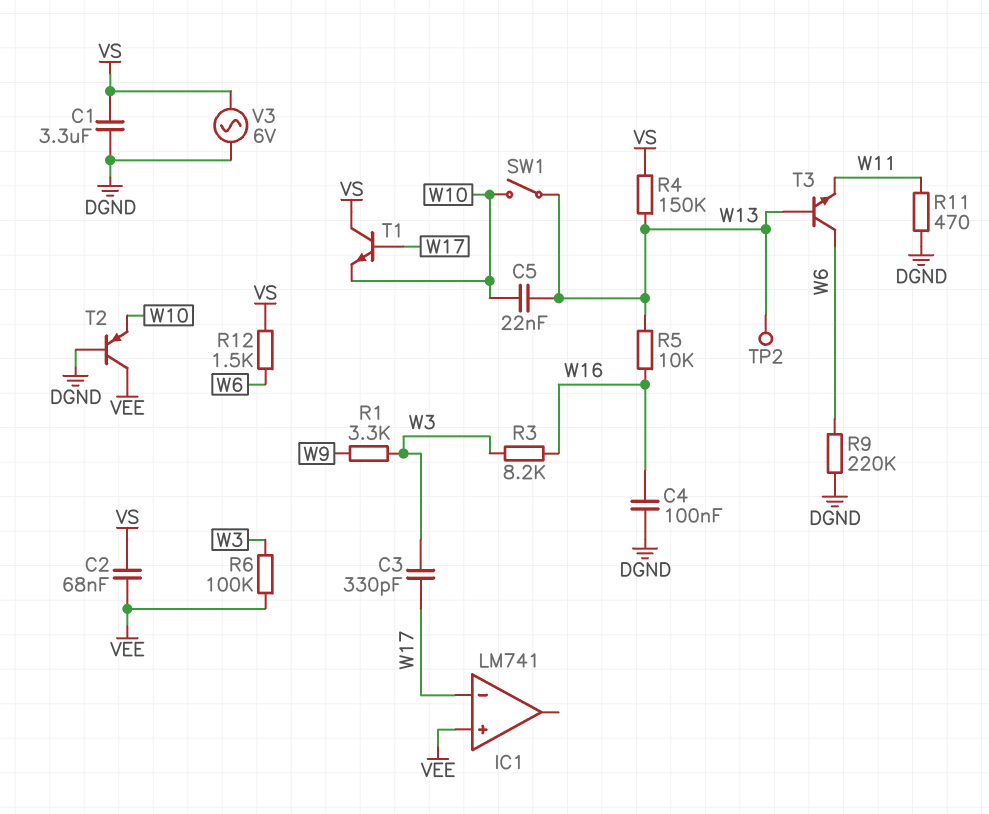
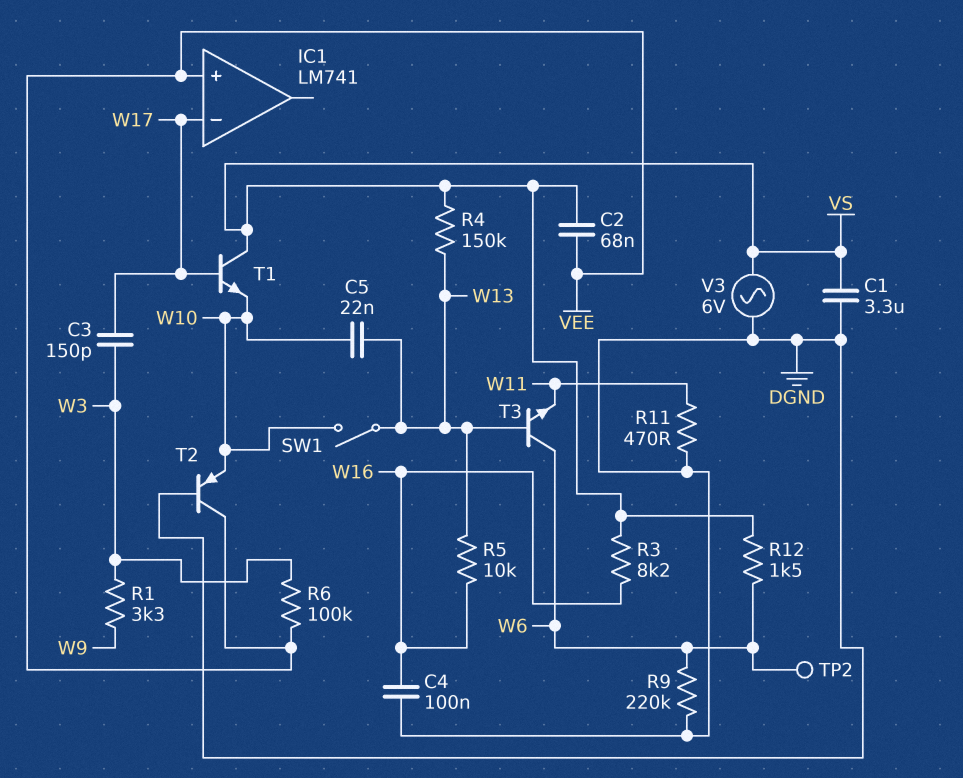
C3: 330pF (W3, W17) -> 150pF (W3, W17)
R3: 8.2k (W3, W16) -> 8.2k (VS, W16)
TP2: test point (W13) -> test point (W6)

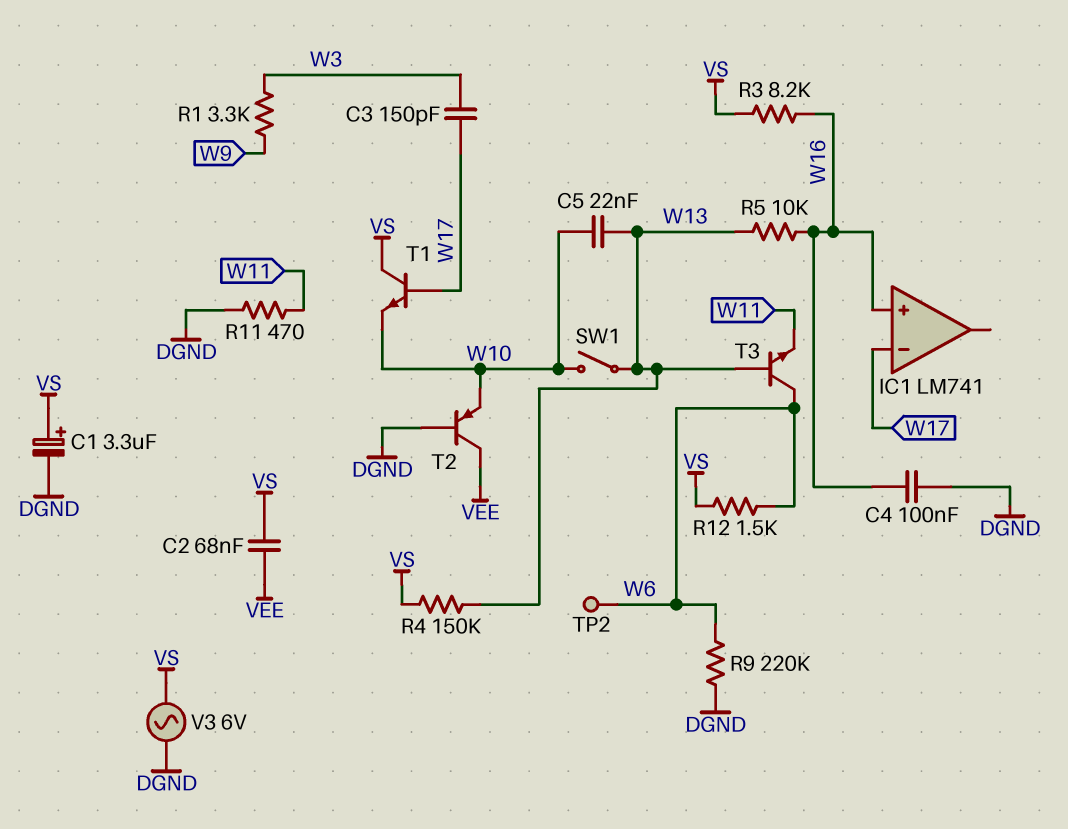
C1: 3.3uF (DGND, VS) -> 3.3uF (plus VS, minus DGND)
IC1 pin in+: VEE -> W16
R6: 100k (VEE, W3) -> none

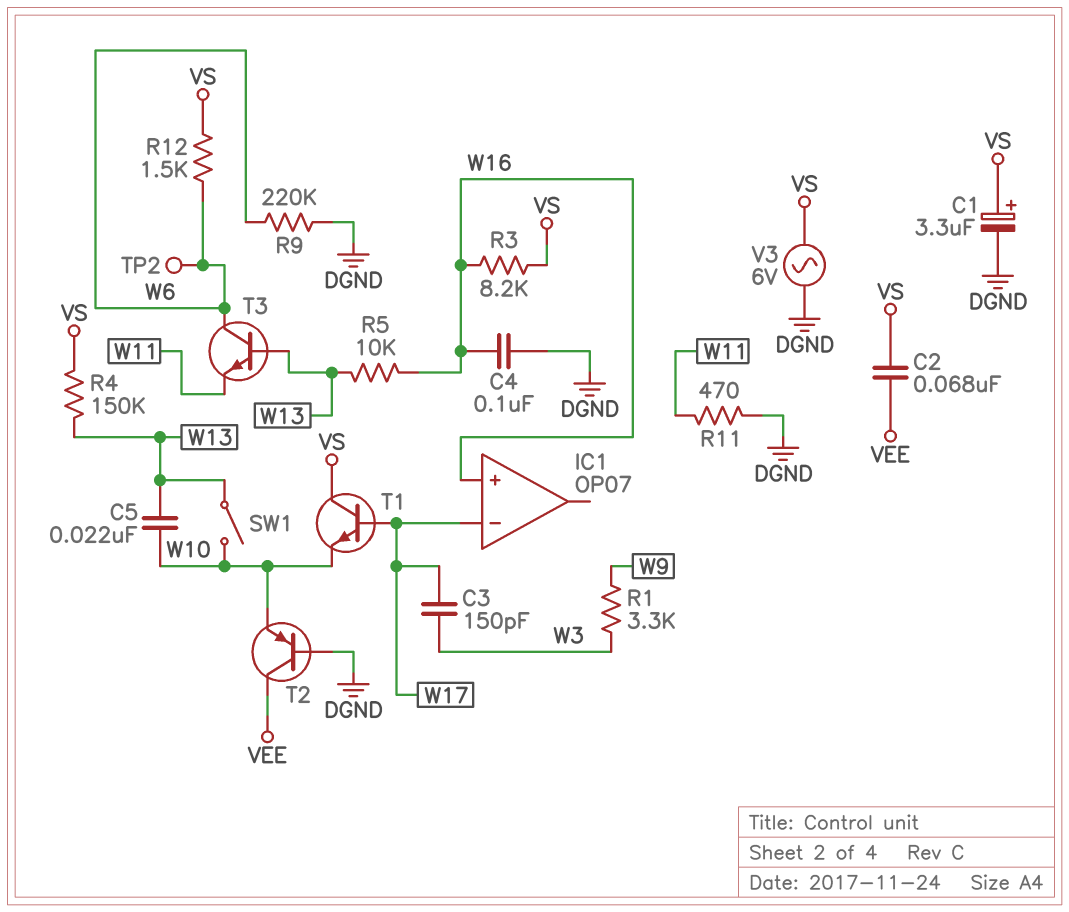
IC1: LM741 -> OP07

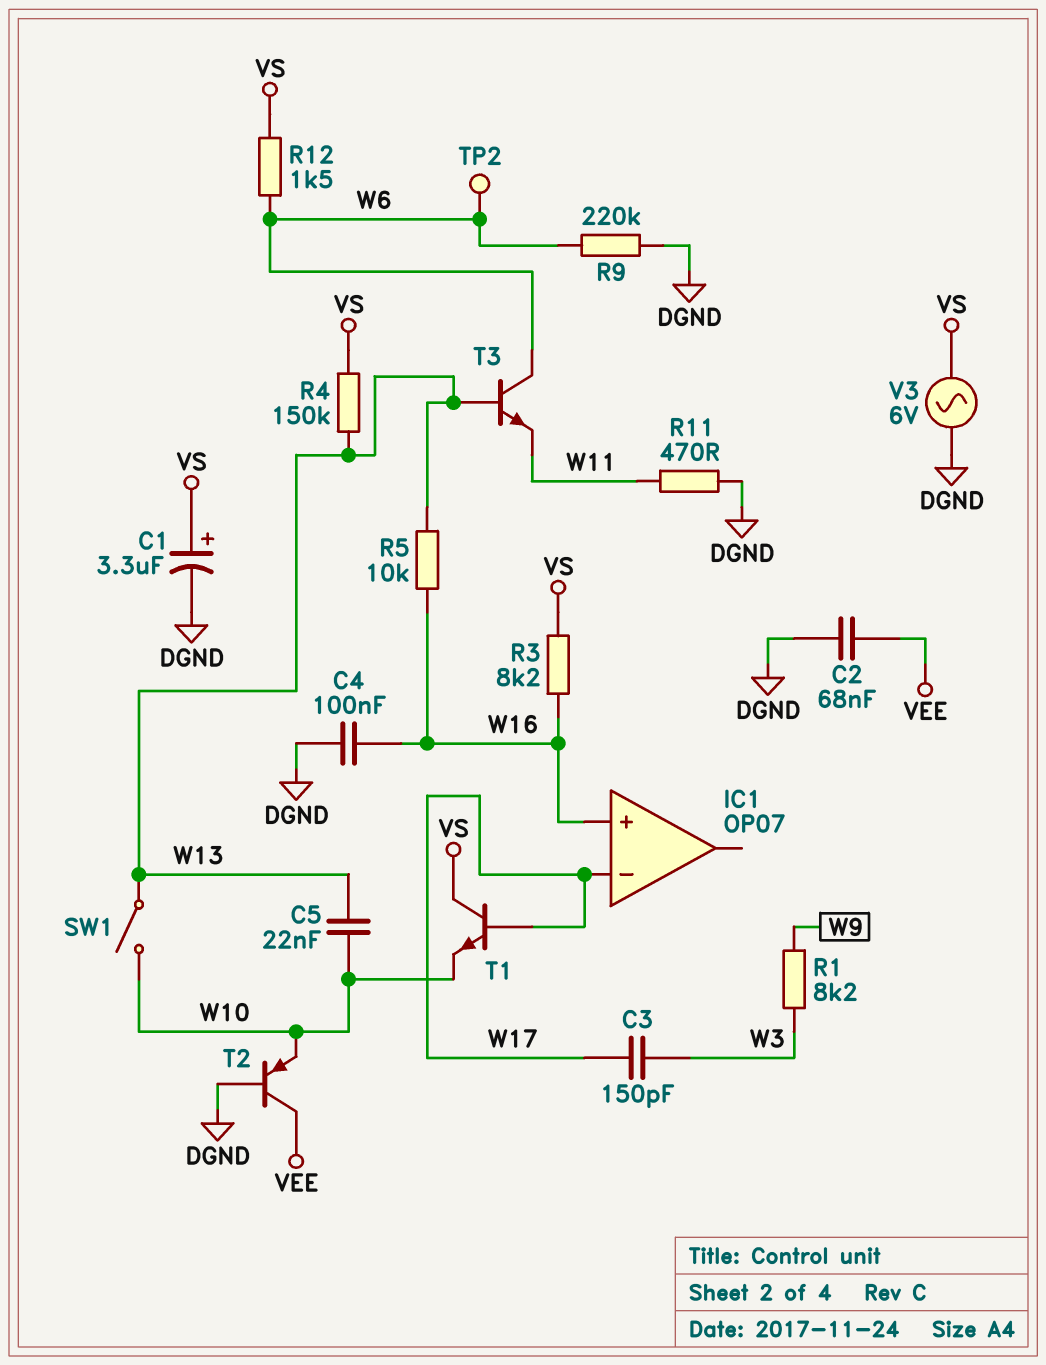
C2: 68nF (VEE, VS) -> 68nF (DGND, VEE)
R1: 3.3k (W3, W9) -> 8.2k (W3, W9)

